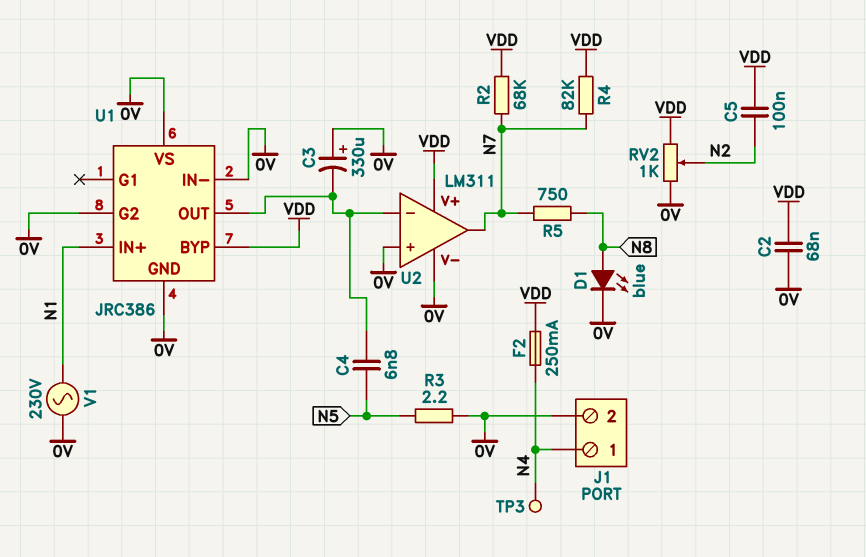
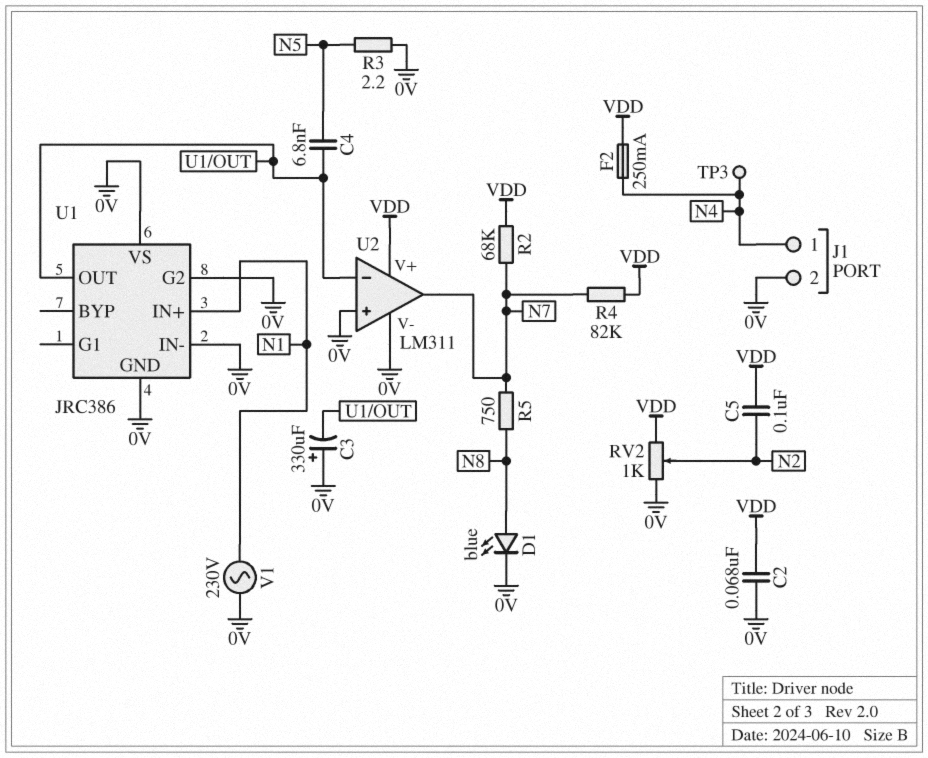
U1 pin BYP: VDD -> none

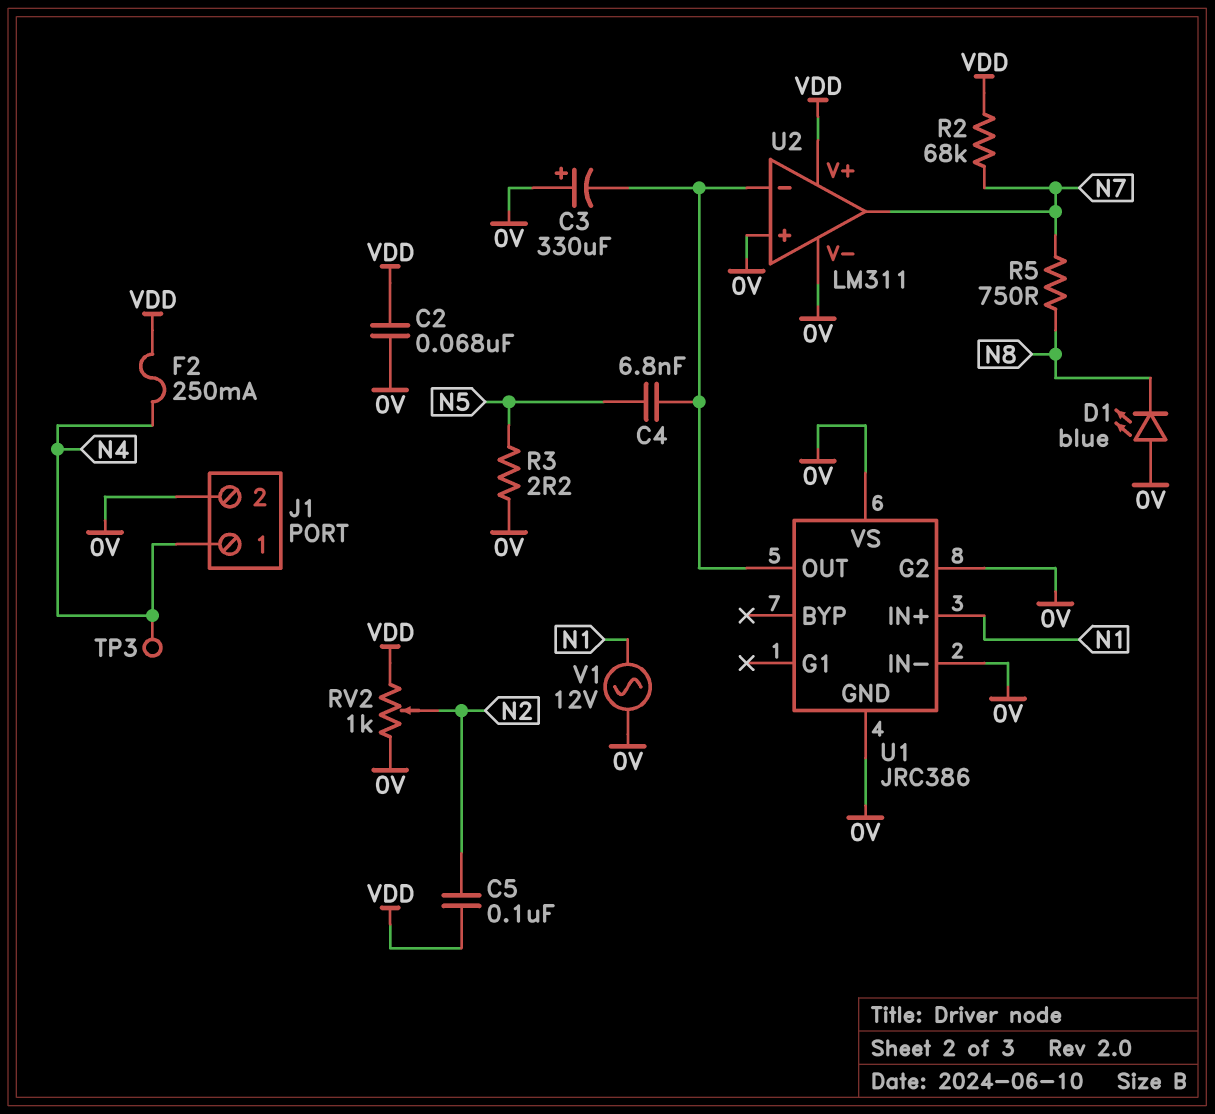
D1: LED blue (A N8, K 0V) -> LED blue (A 0V, K N8)
R4: 82k (N7, VDD) -> none
V1: AC 230V (0V, N1) -> AC 12V (0V, N1)

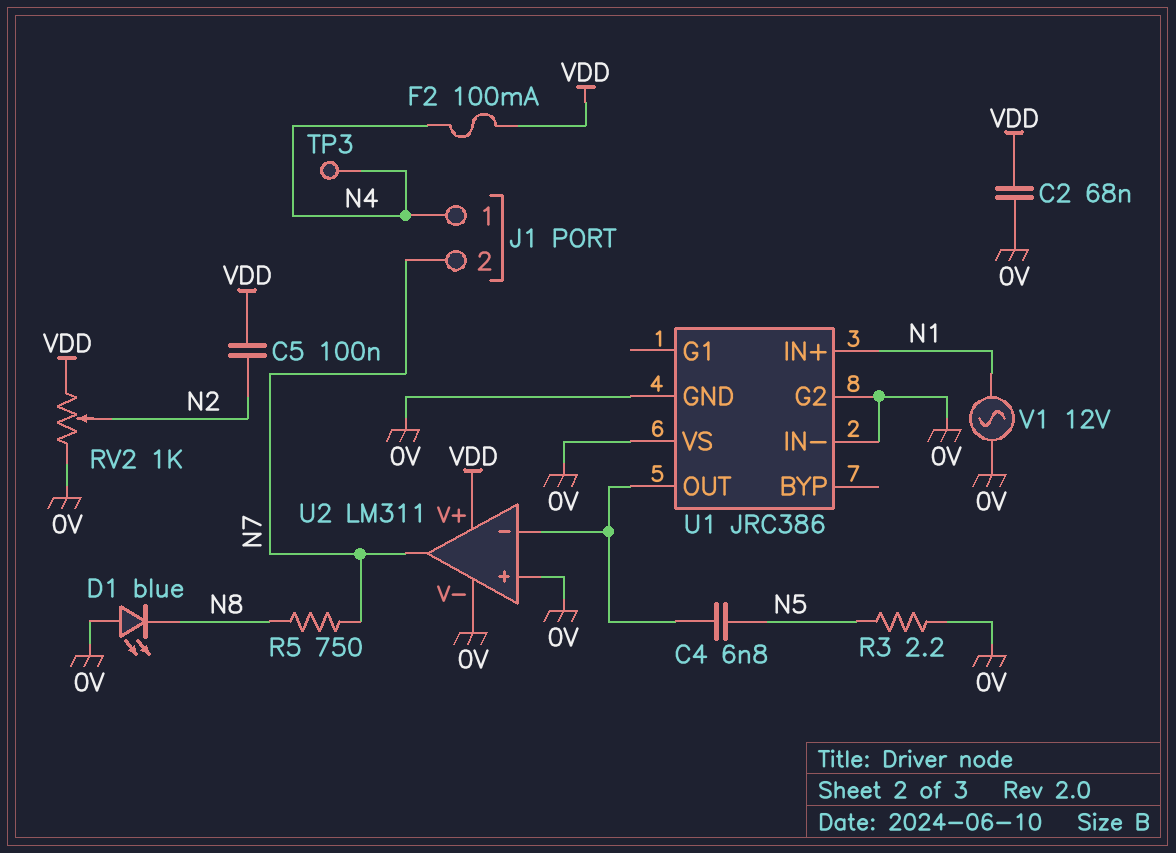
C3: 330uF (plus 0V, minus U1/OUT) -> none
F2: 250mA (N4, VDD) -> 100mA (N4, VDD)
J1 pin 2: 0V -> N7
R2: 68k (N7, VDD) -> none

